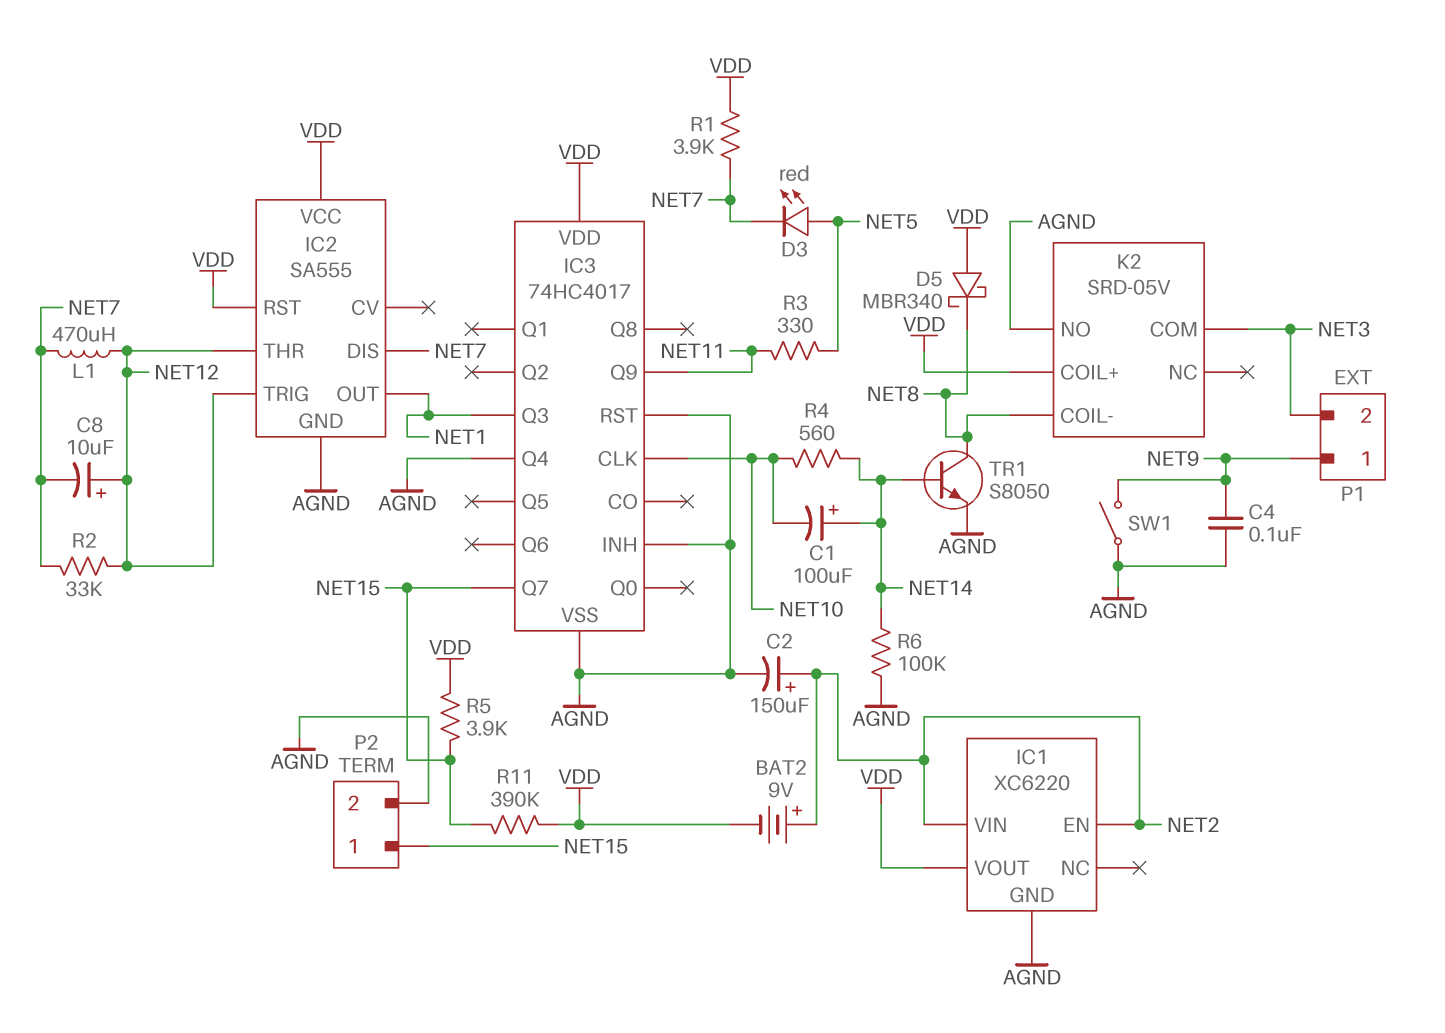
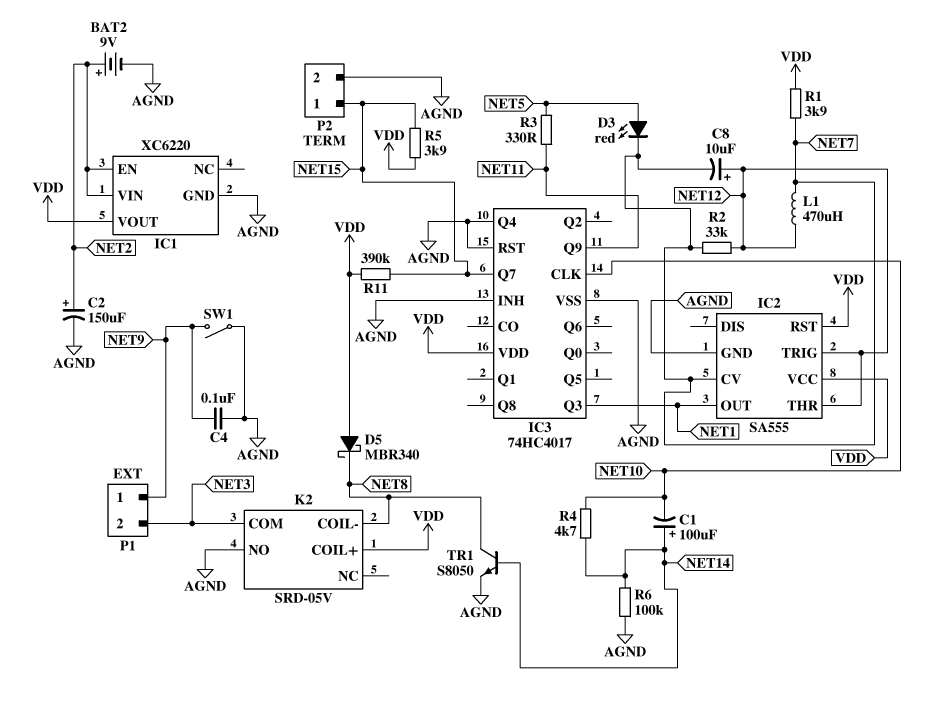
BAT2: 9V (plus NET2, minus VDD) -> 9V (plus NET2, minus AGND)
IC2 pin CV: none -> NET7
IC2 pin DIS: NET7 -> none
R4: 560 (NET10, NET14) -> 4.7k (NET10, NET14)

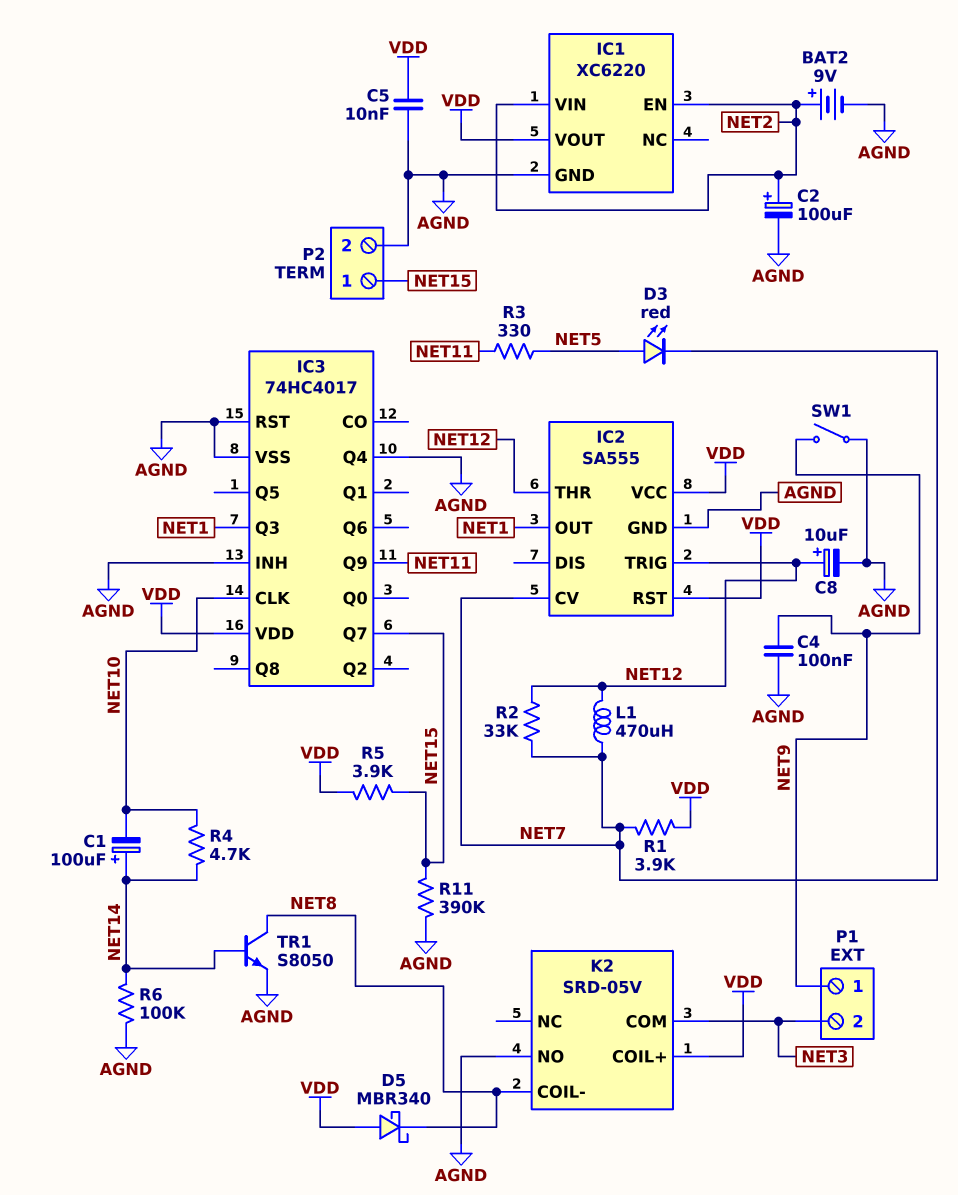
C2: 150uF (plus NET2, minus AGND) -> 100uF (plus NET2, minus AGND)
C5: none -> 10nF (AGND, VDD)
C8: 10uF (plus NET12, minus NET7) -> 10uF (plus NET12, minus AGND)
R11: 390k (NET15, VDD) -> 390k (AGND, NET15)

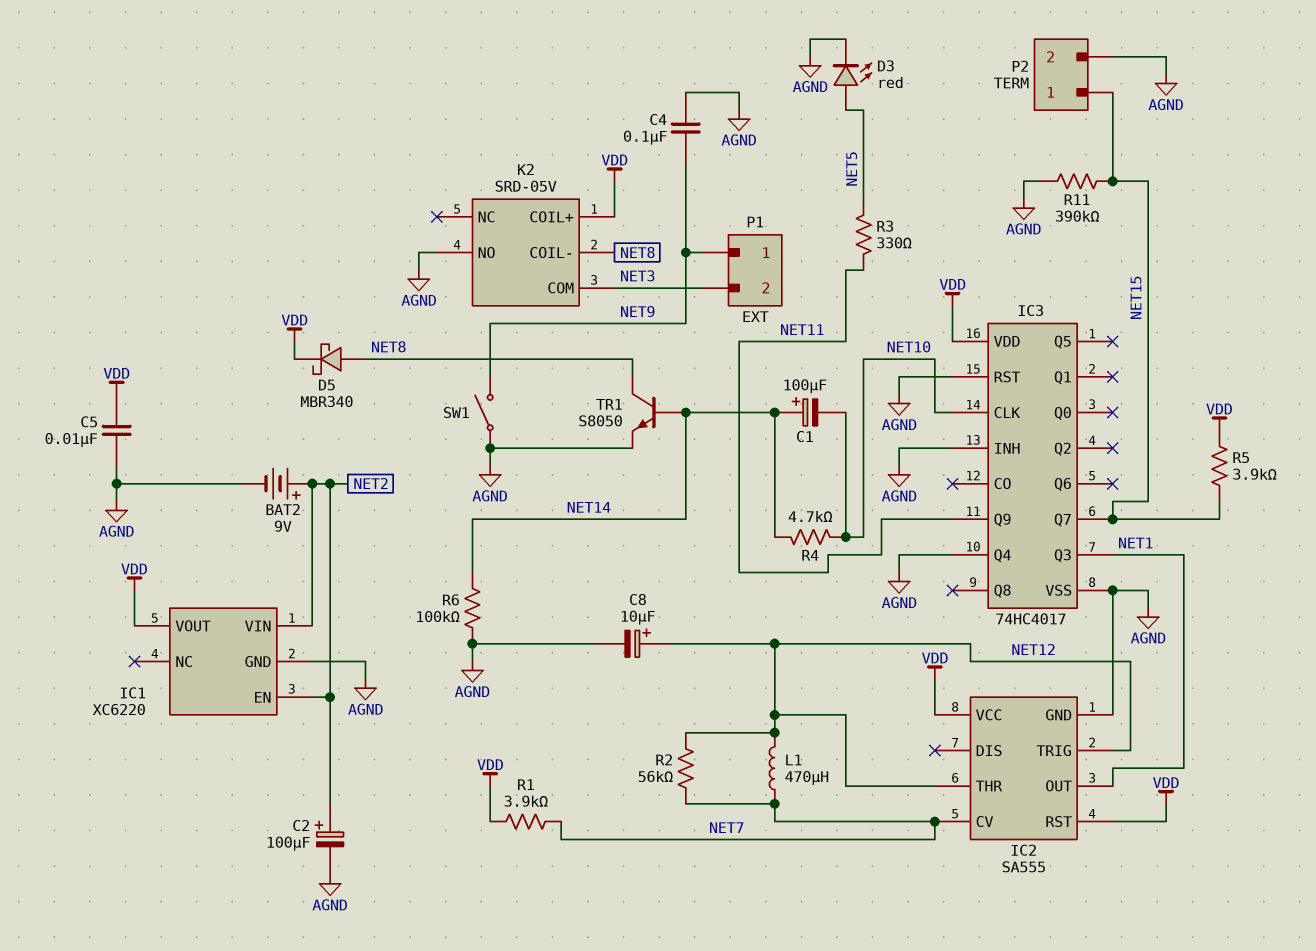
D3: LED red (A NET5, K NET7) -> LED red (A NET5, K AGND)
D5: schottky MBR340 (A VDD, K NET8) -> schottky MBR340 (A NET8, K VDD)
R2: 33k (NET7, NET12) -> 56k (NET7, NET12)

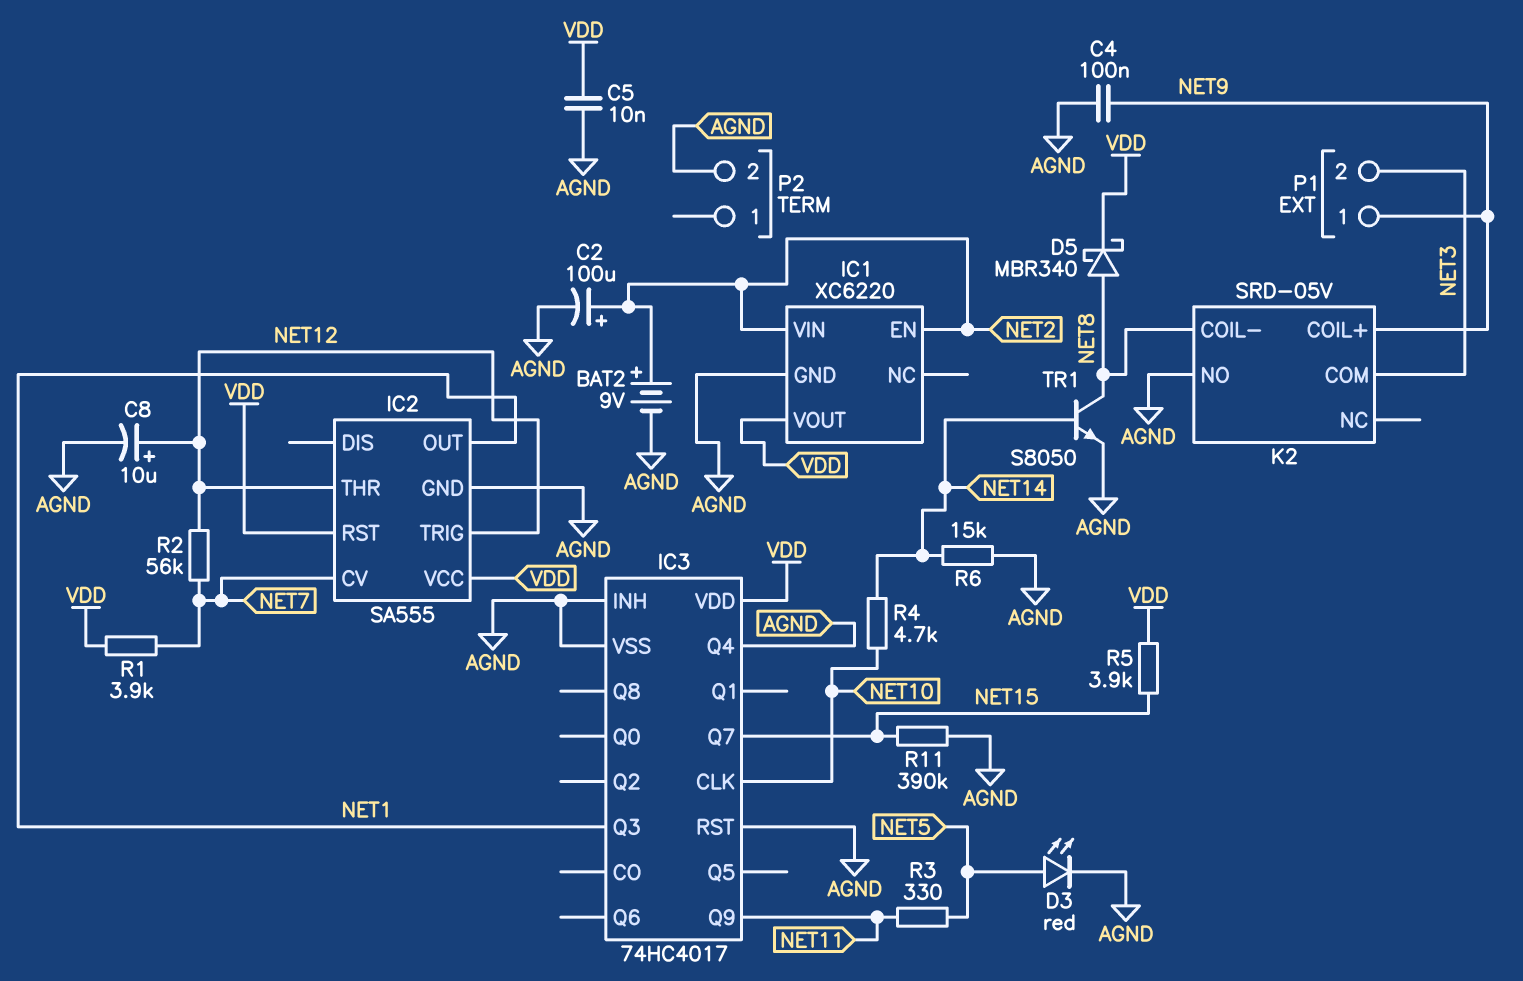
C1: 100uF (plus NET14, minus NET10) -> none
K2 pin COIL+: VDD -> NET9
L1: 470uH (NET7, NET12) -> none
P2 pin 1: NET15 -> none
R6: 100k (AGND, NET14) -> 15k (AGND, NET14)
SW1: switch (AGND, NET9) -> none

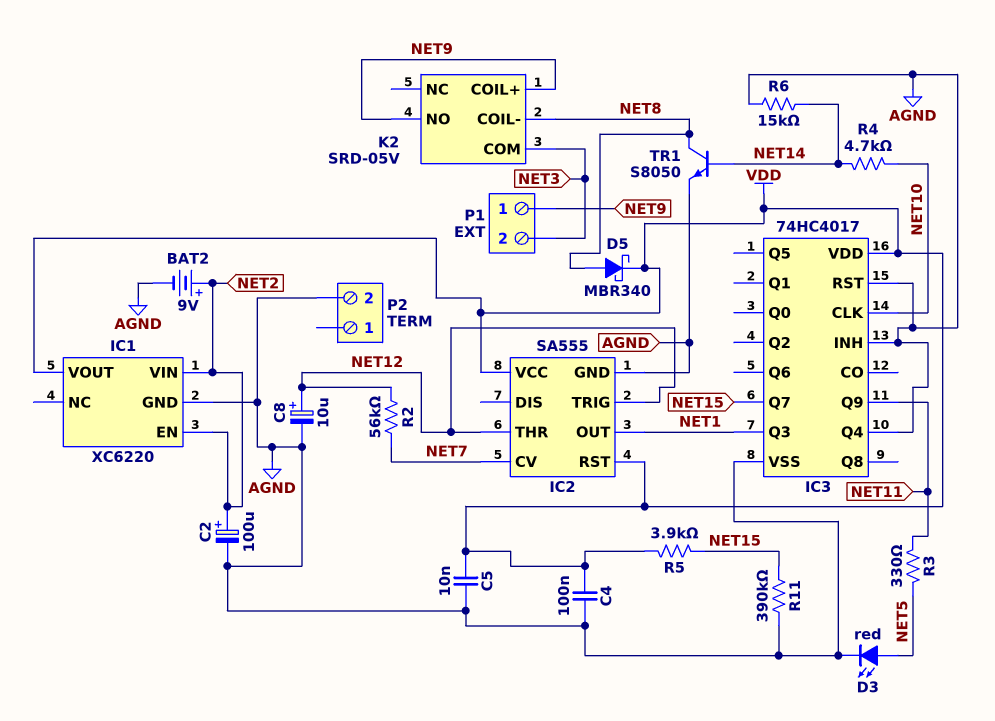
C4: 100nF (AGND, NET9) -> 100nF (AGND, VDD)
K2 pin NO: AGND -> NET9
R1: 3.9k (NET7, VDD) -> none

